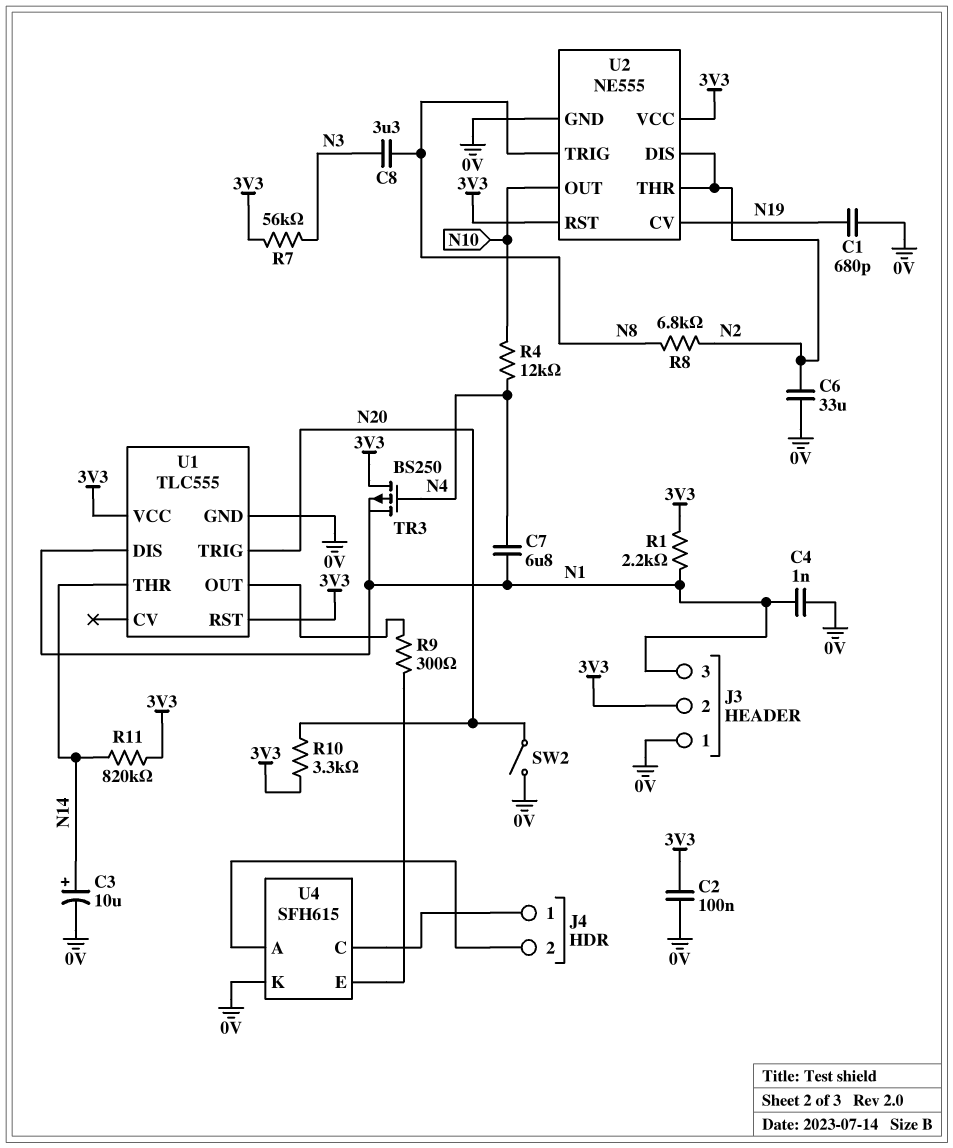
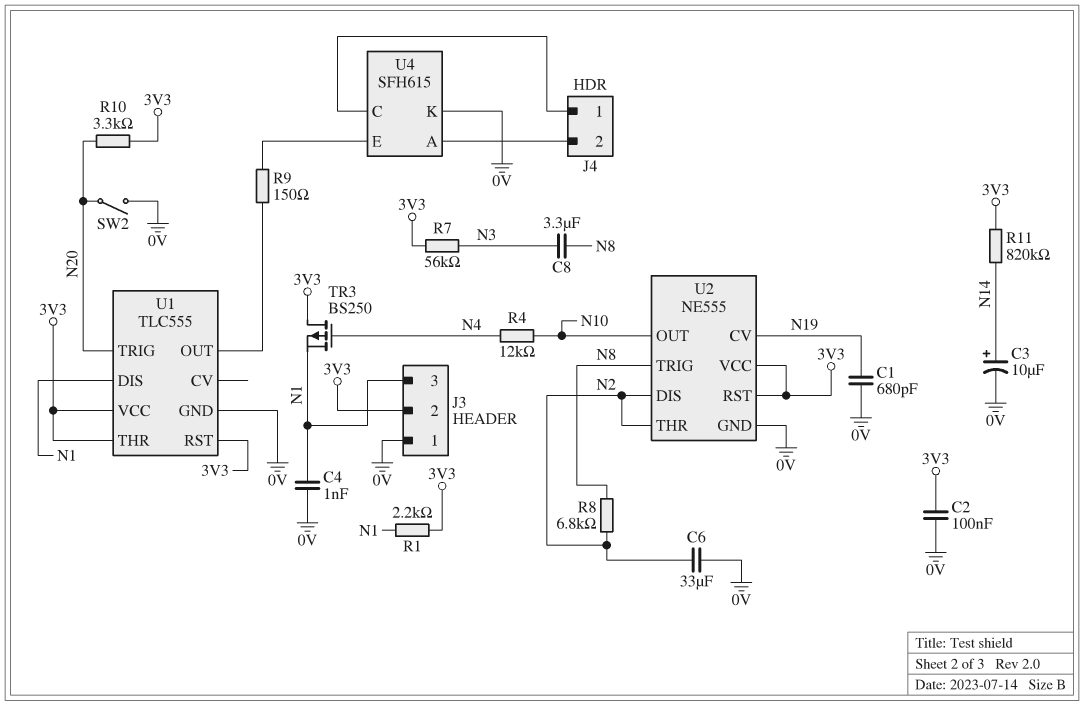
C7: 6.8uF (N1, N4) -> none
R9: 300 (U1/OUT, U4/E) -> 150 (U1/OUT, U4/E)
U1 pin THR: N14 -> 3V3

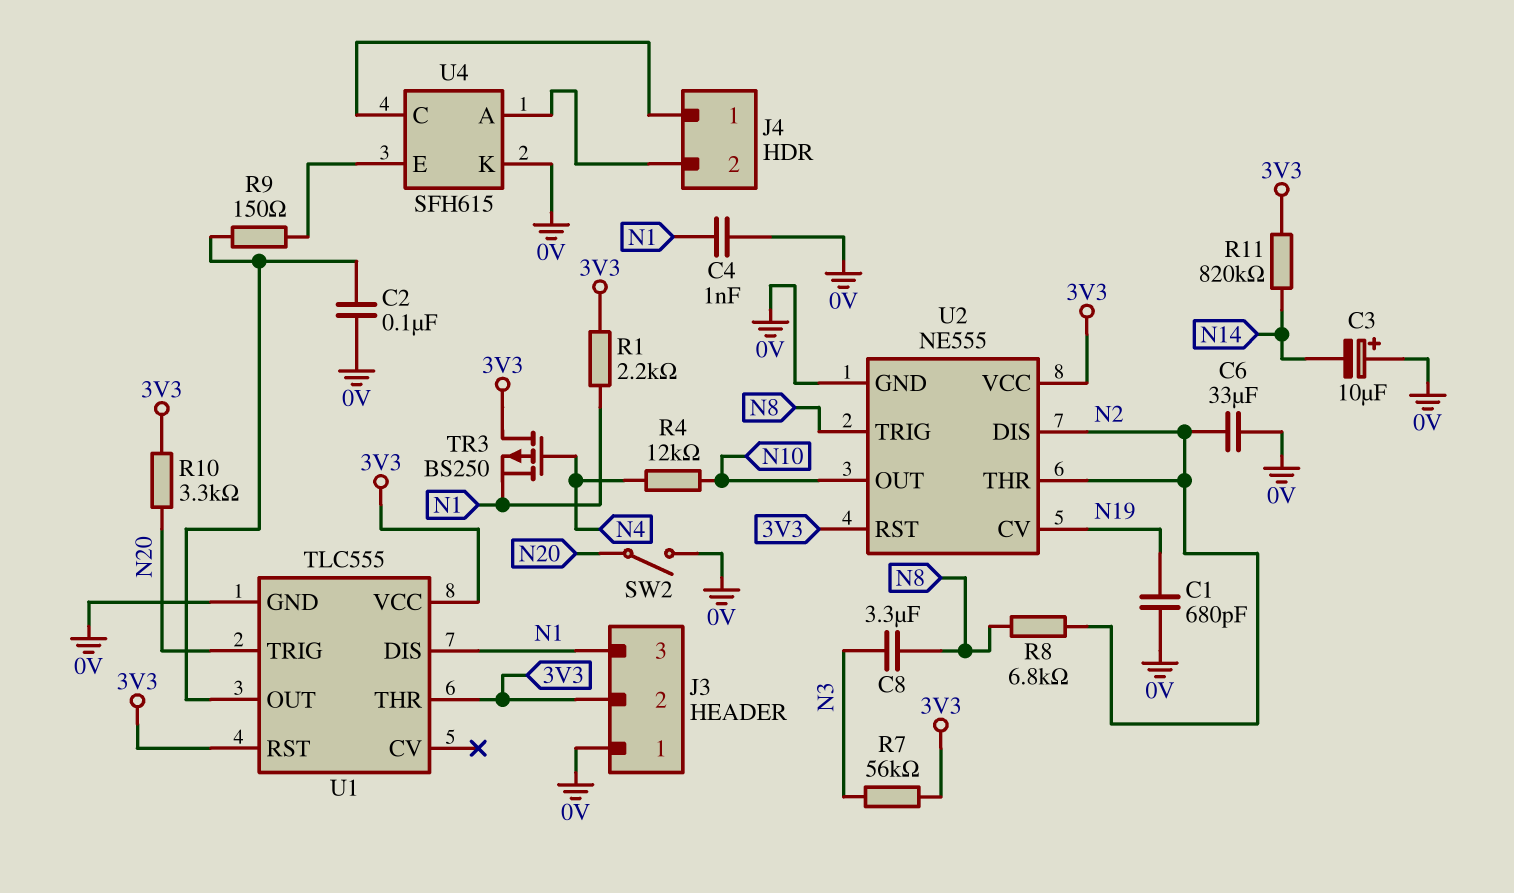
C2: 100nF (0V, 3V3) -> 100nF (0V, U1/OUT)
C3: 10uF (plus N14, minus 0V) -> 10uF (plus 0V, minus N14)

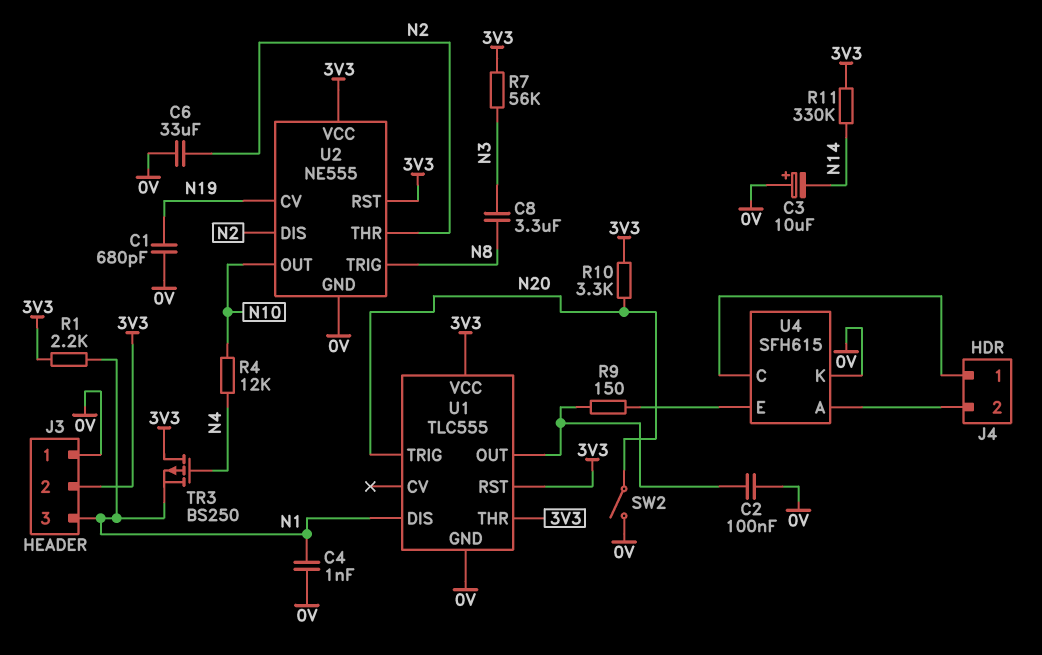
R8: 6.8k (N2, N8) -> none
R11: 820k (3V3, N14) -> 330k (3V3, N14)

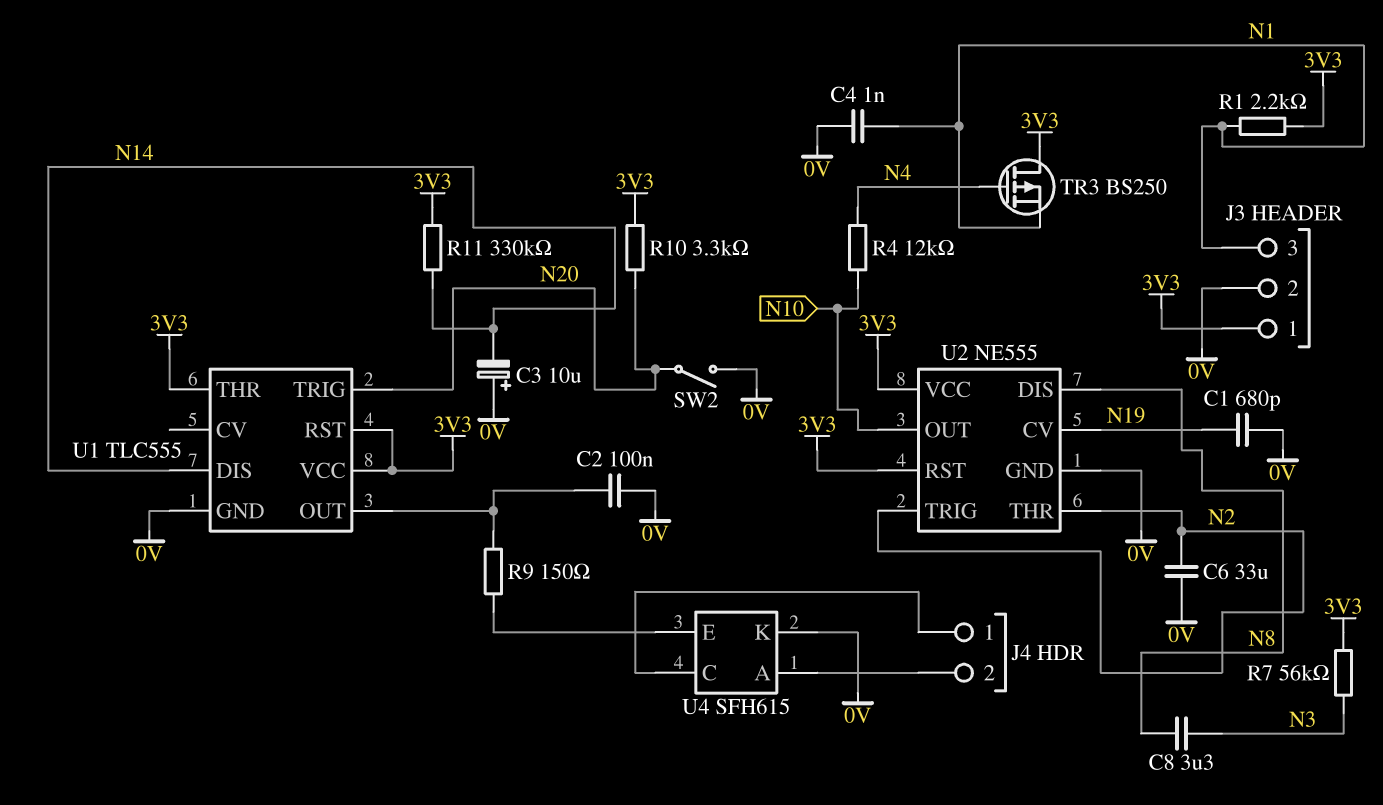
J3 pin 1: 0V -> 3V3
J3 pin 2: 3V3 -> 0V
U1 pin DIS: N1 -> N14
U2 pin DIS: N2 -> N8
U2 pin TRIG: N8 -> N2

